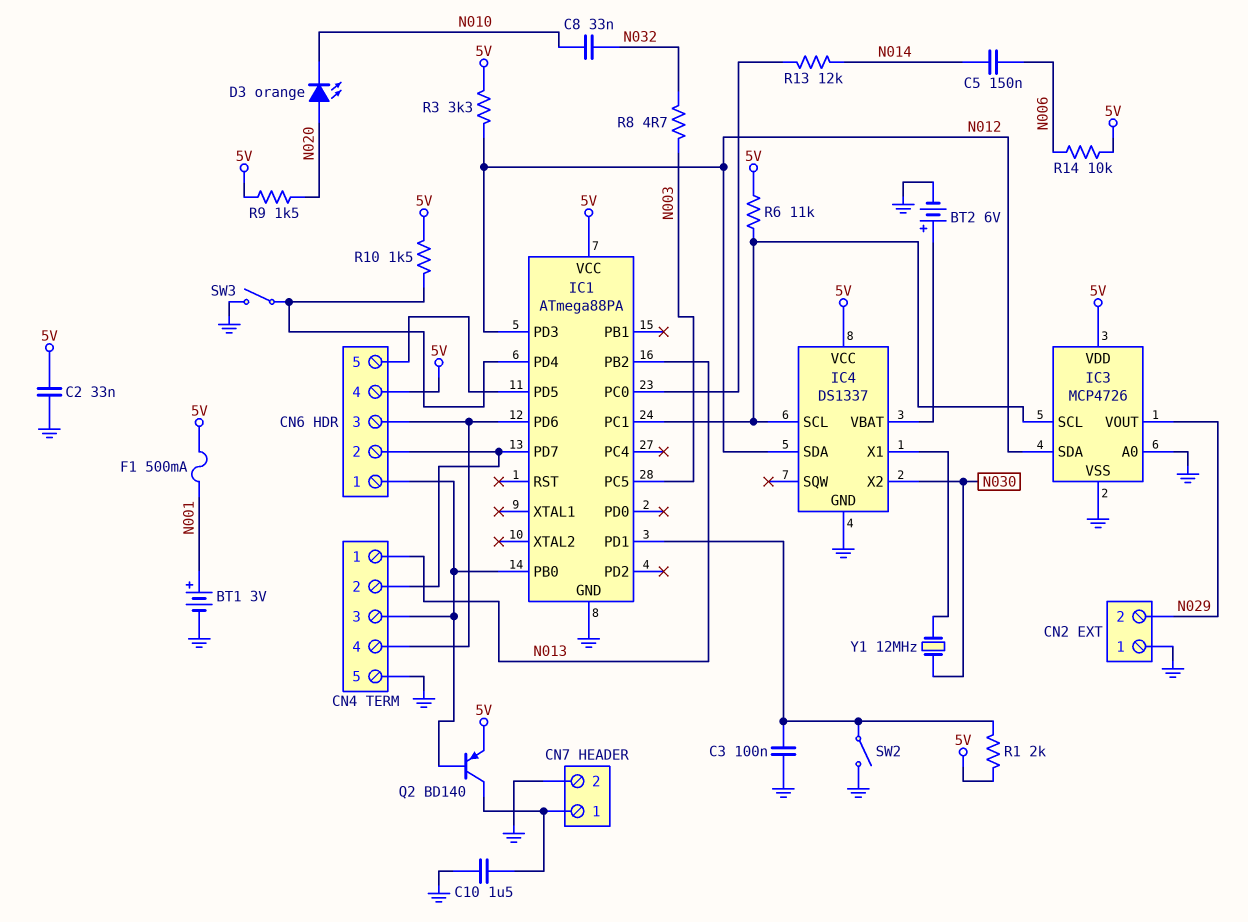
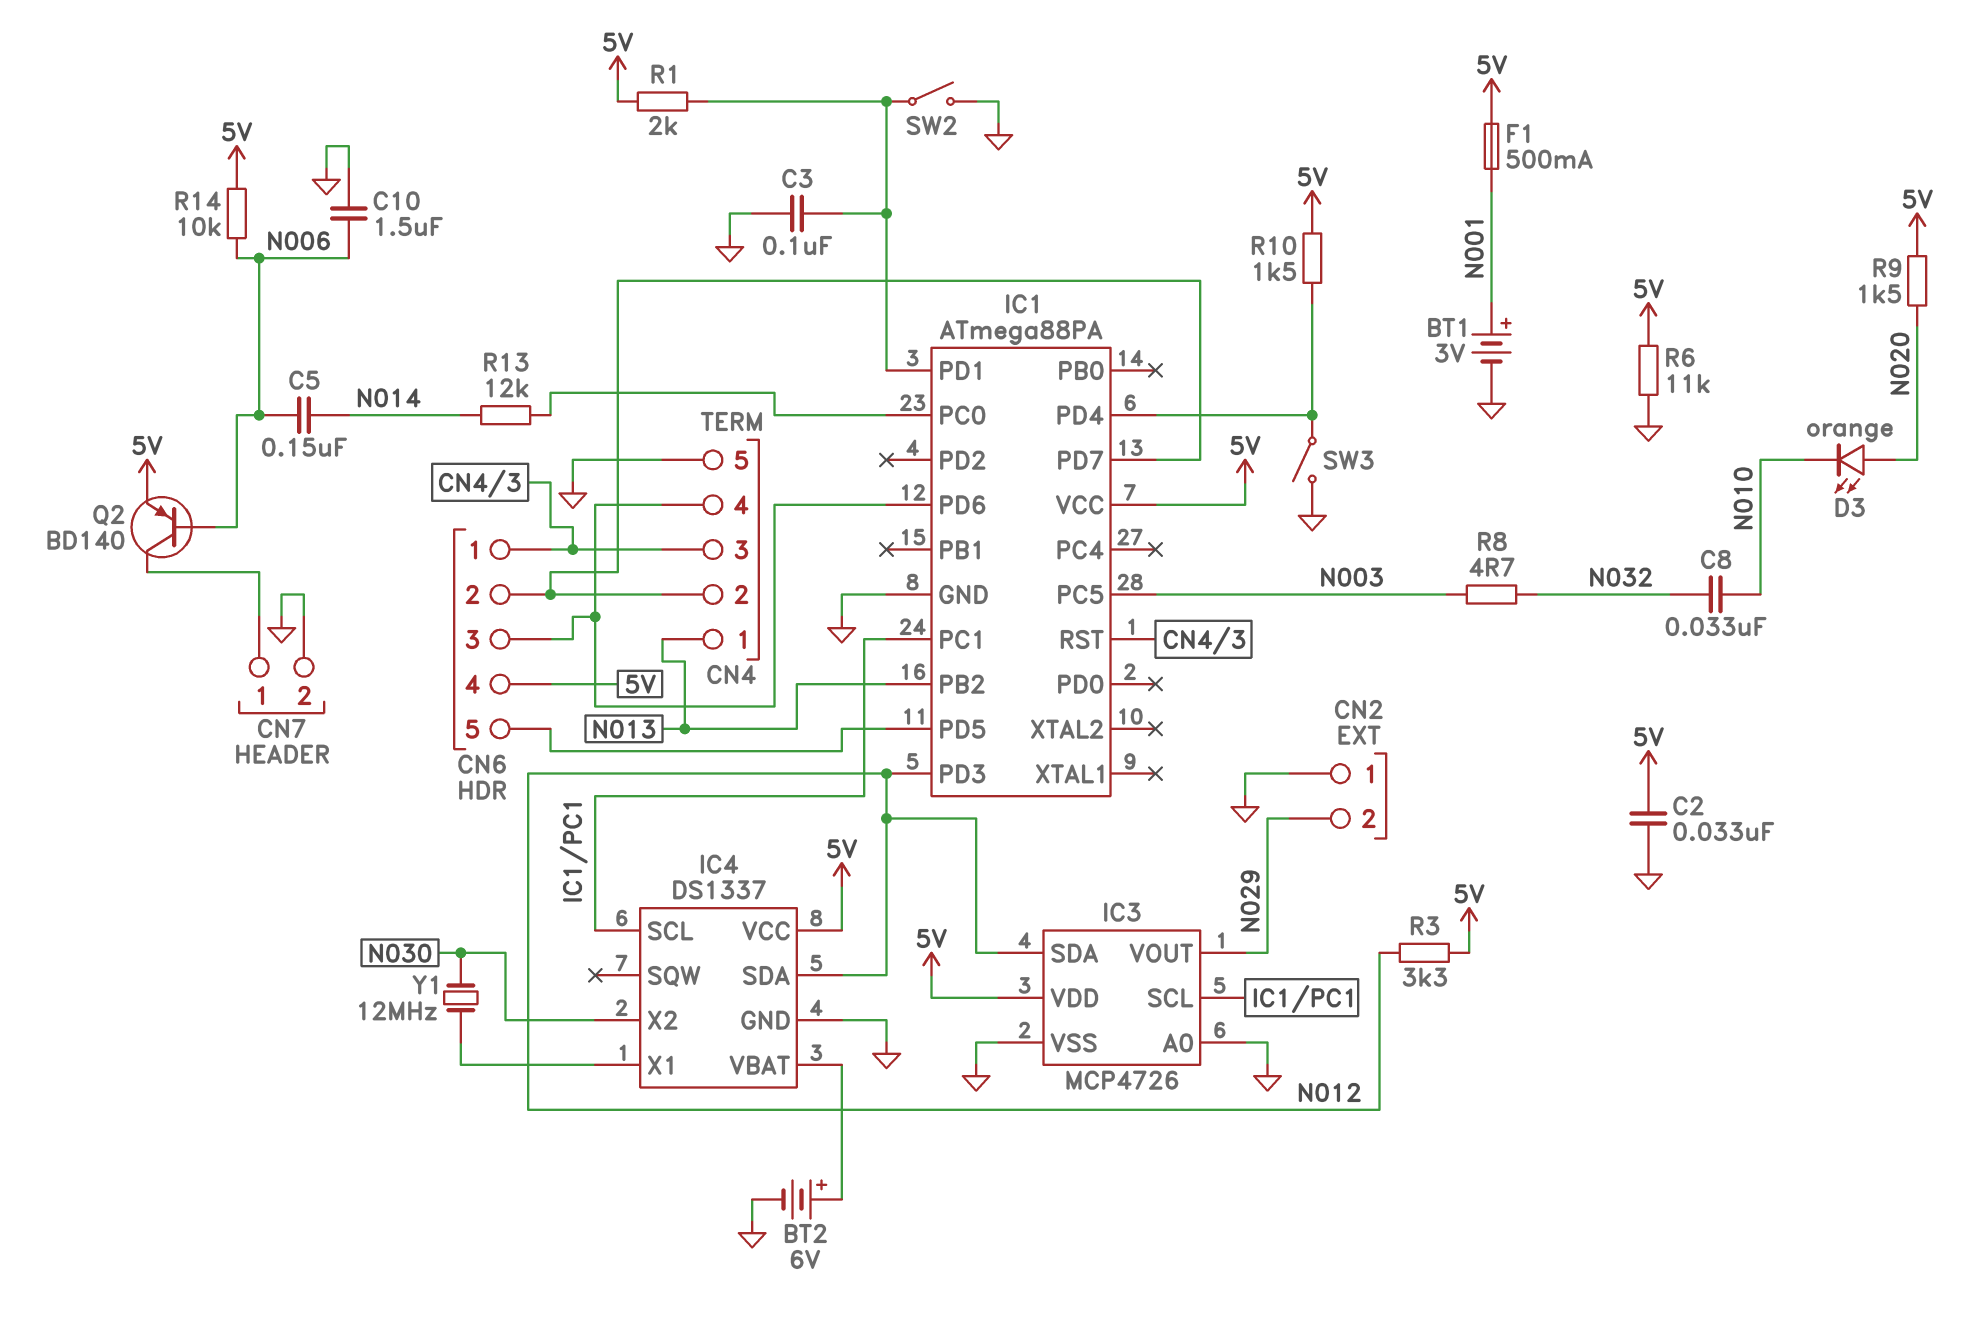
C10: 1.5uF (CN7/1, GND) -> 1.5uF (GND, N006)
IC1 pin PB0: CN4/3 -> none
IC1 pin RST: none -> CN4/3
Q2: PNP BD140 (B CN4/3, C CN7/1, E 5V) -> PNP BD140 (B N006, C CN7/1, E 5V)
R6: 11k (5V, IC1/PC1) -> 11k (5V, GND)

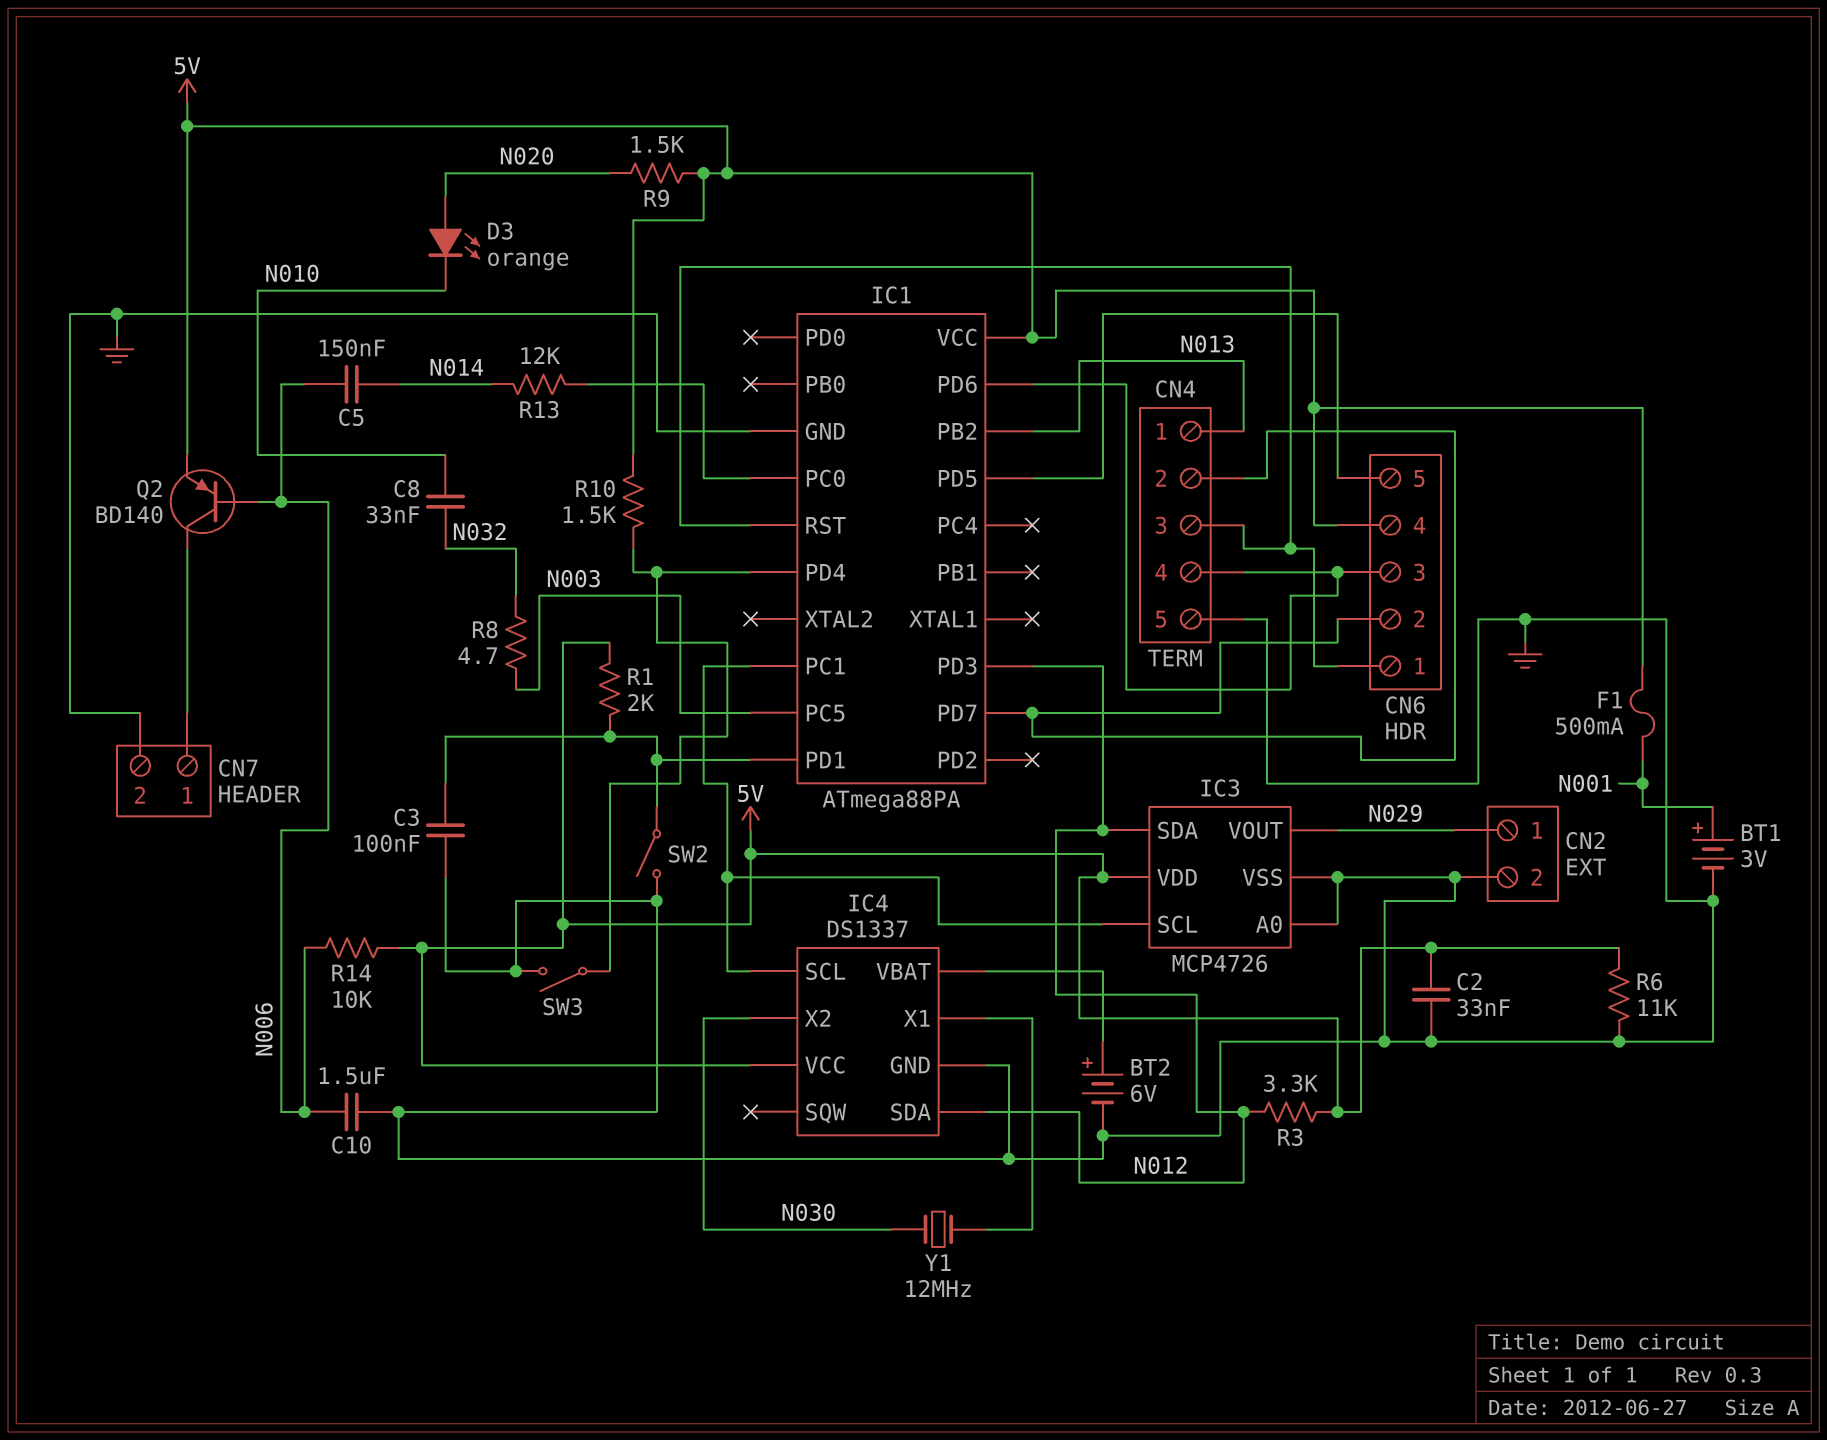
CN2 pin 1: GND -> N029
CN2 pin 2: N029 -> GND

